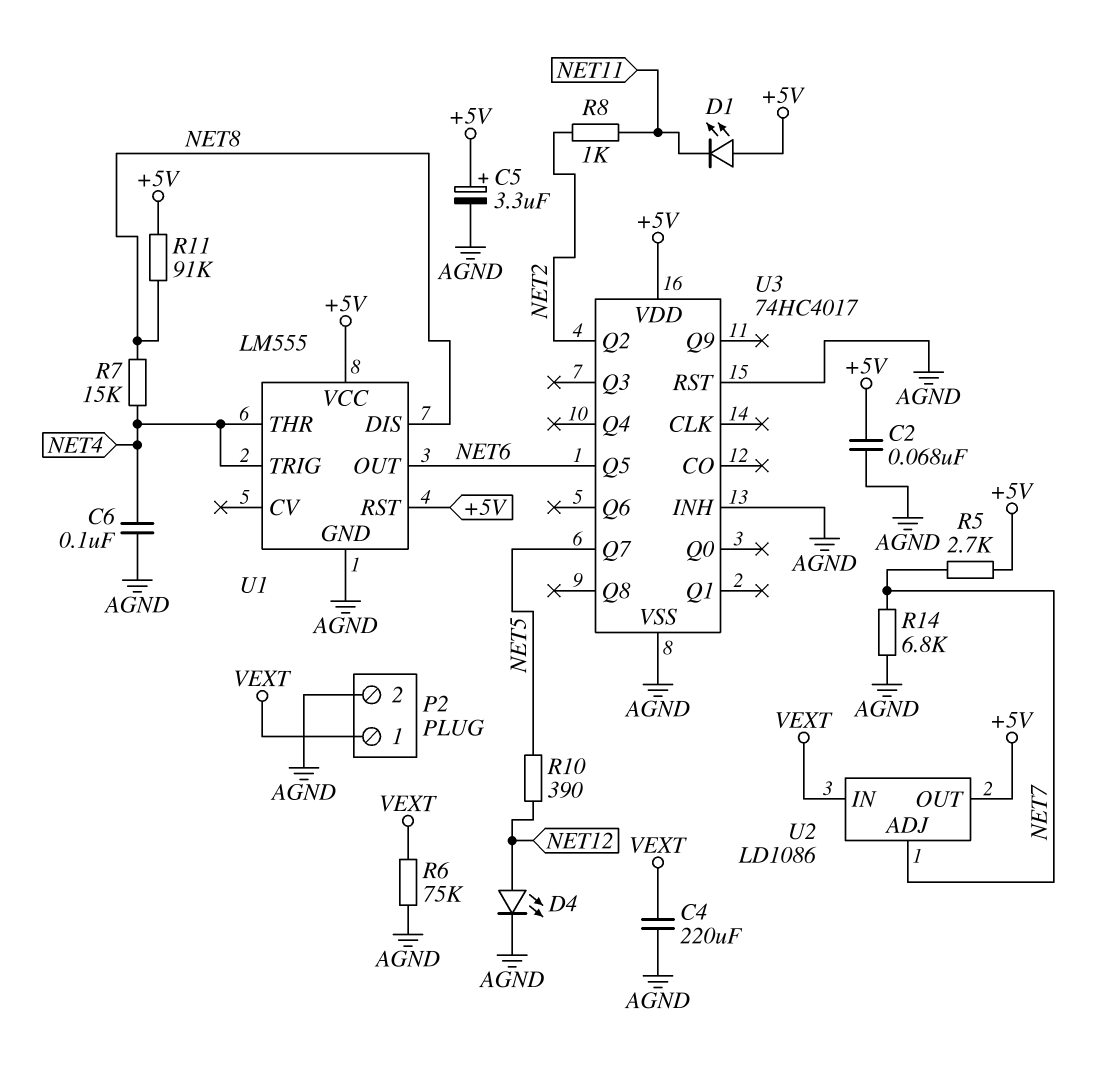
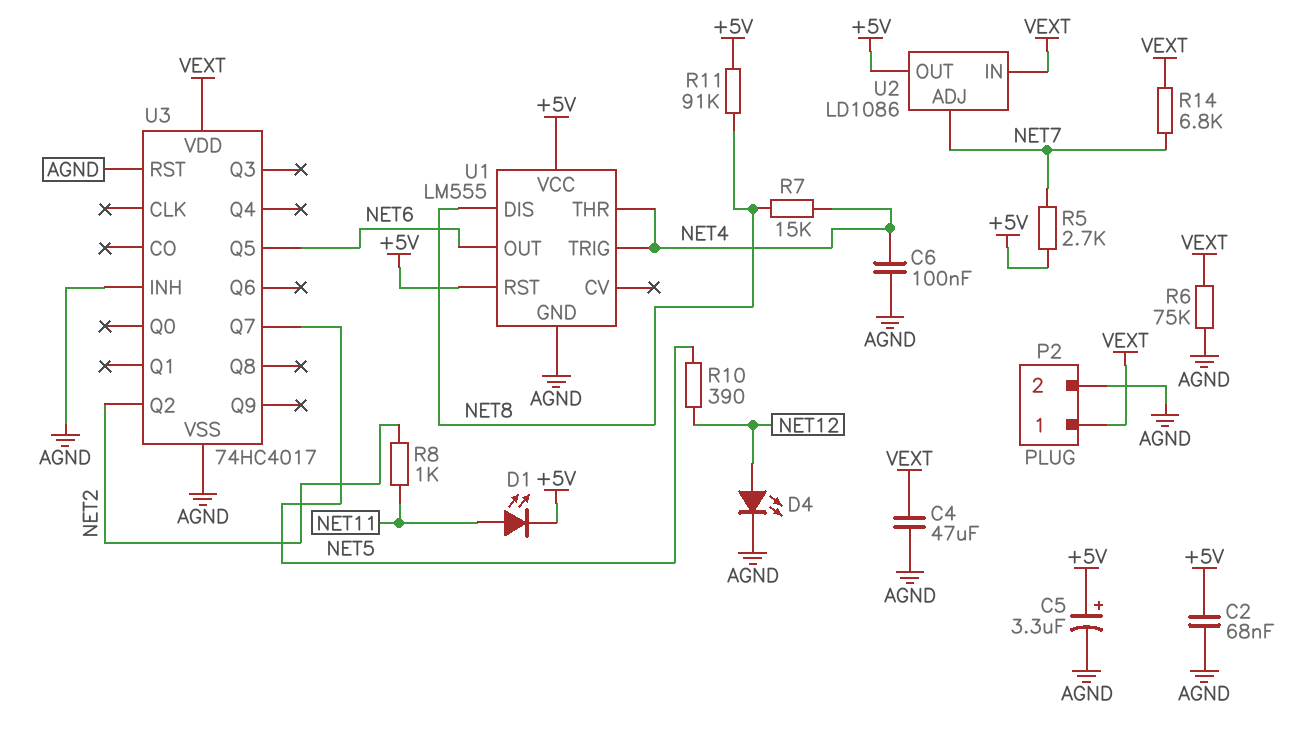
C4: 220uF (AGND, VEXT) -> 47uF (AGND, VEXT)
D1: LED (A +5V, K NET11) -> LED (A NET11, K +5V)
R14: 6.8k (AGND, NET7) -> 6.8k (NET7, VEXT)
U3 pin VDD: +5V -> VEXT

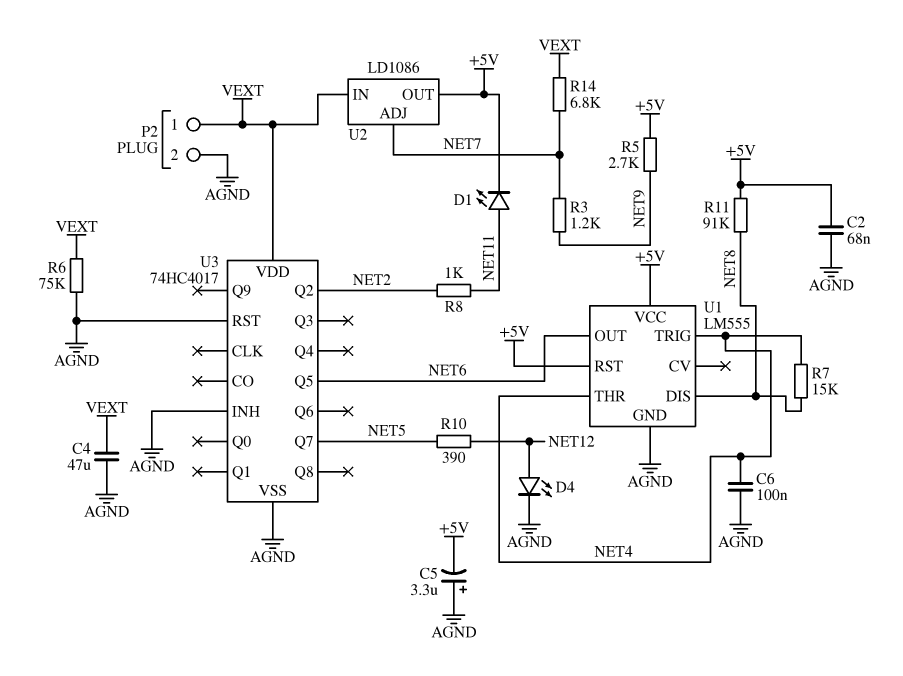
C5: 3.3uF (plus +5V, minus AGND) -> 3.3uF (plus AGND, minus +5V)
R3: none -> 1.2k (NET7, NET9)
R5: 2.7k (+5V, NET7) -> 2.7k (+5V, NET9)

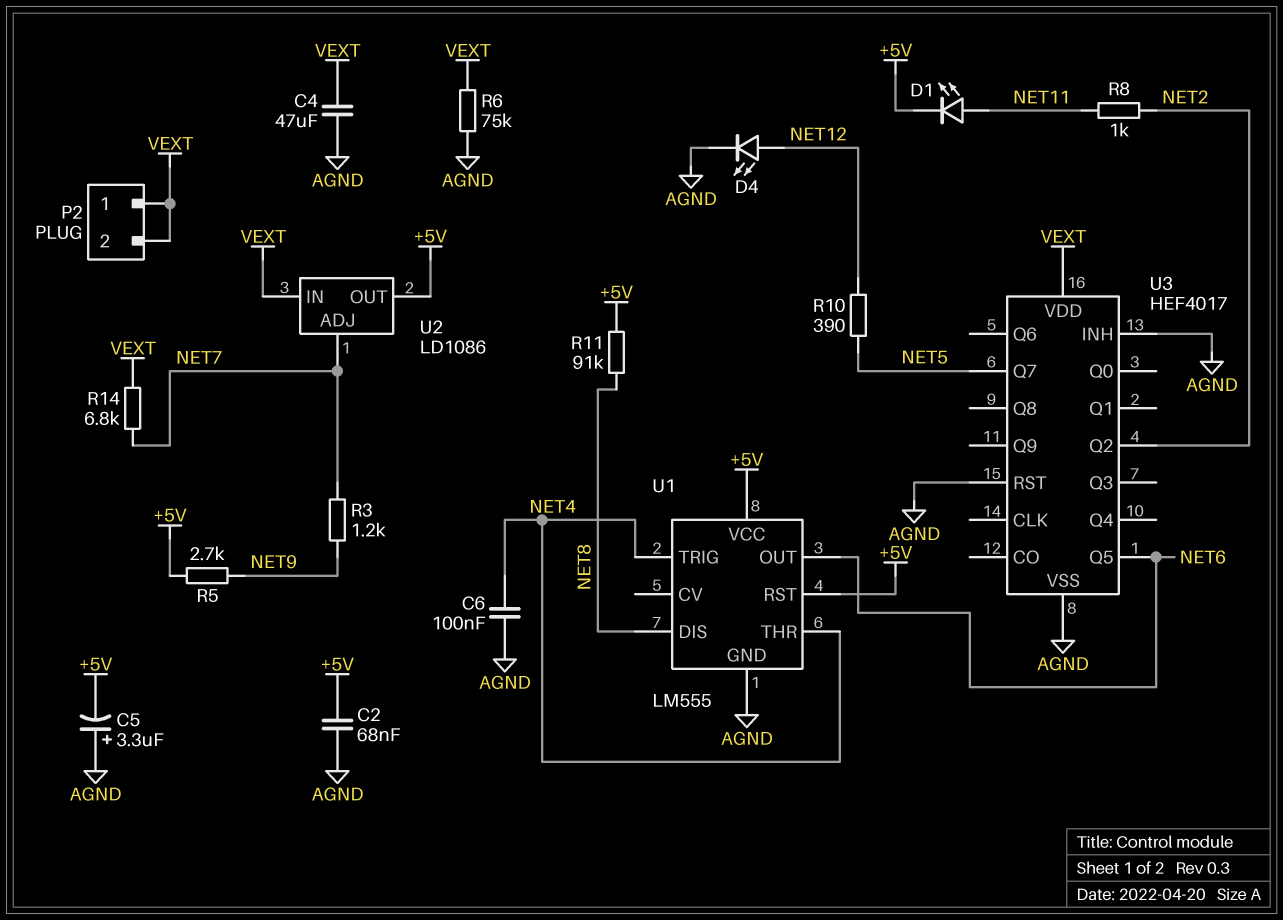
P2 pin 2: AGND -> VEXT
R7: 15k (NET4, NET8) -> none
U3: 74HC4017 -> HEF4017

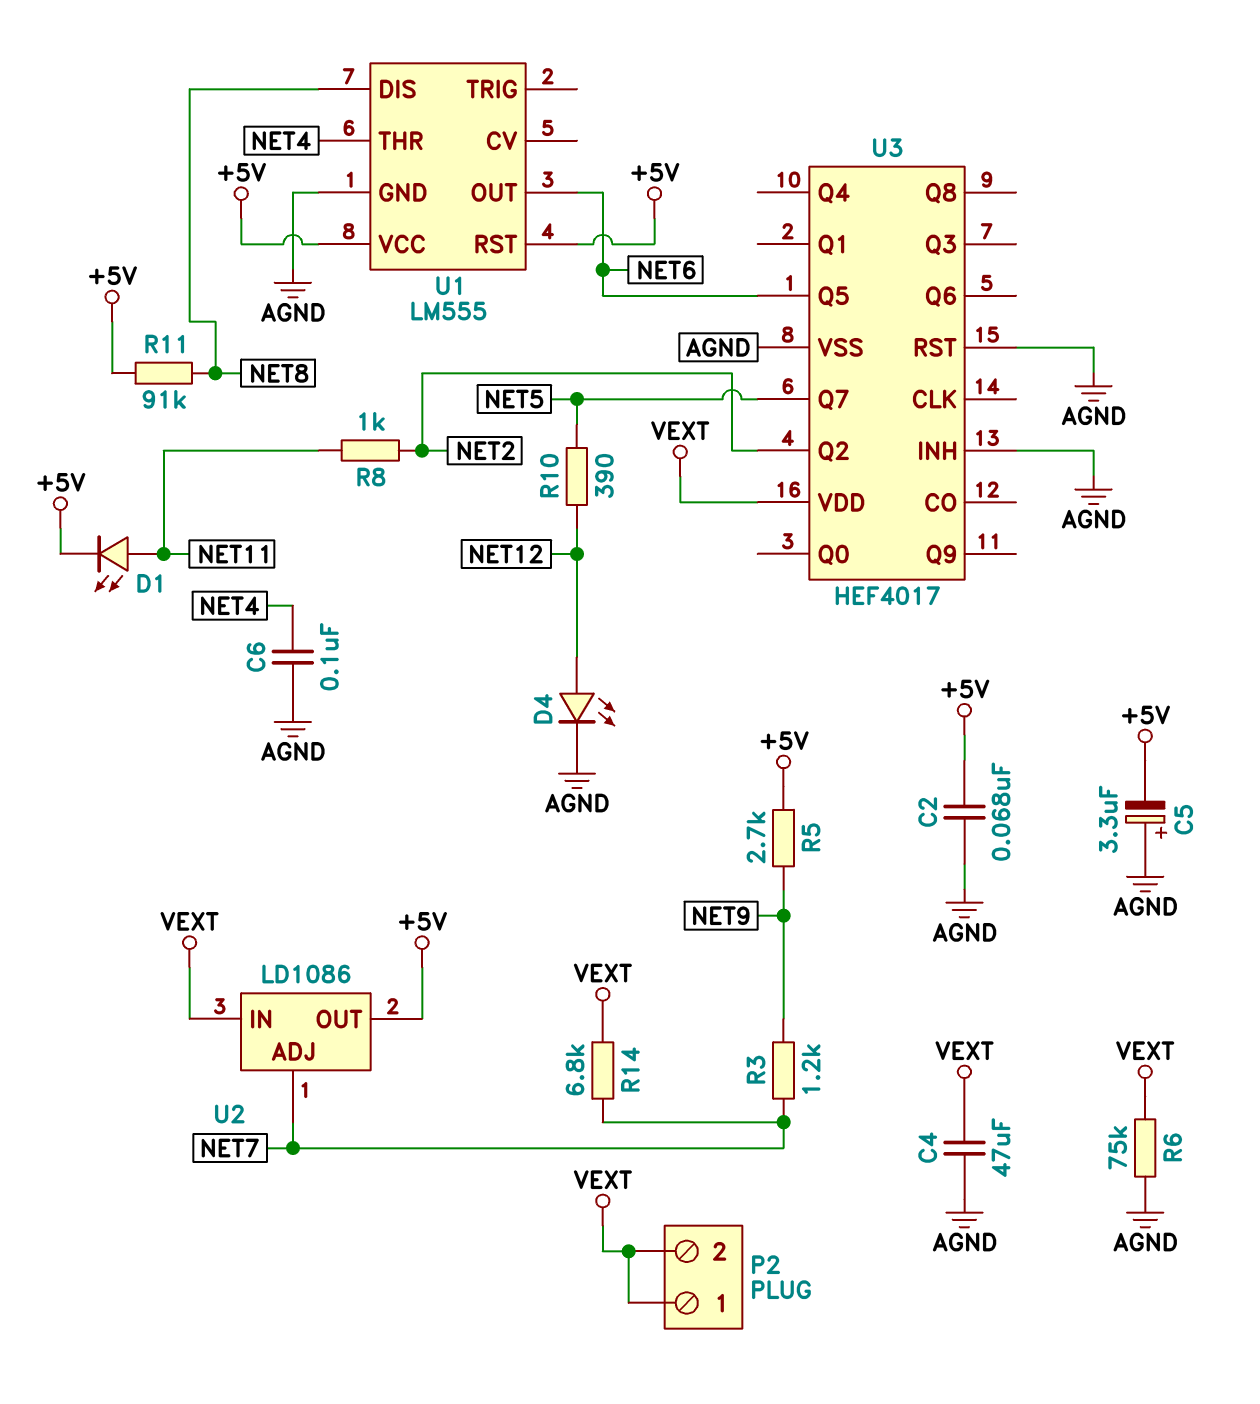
U1 pin TRIG: NET4 -> none

